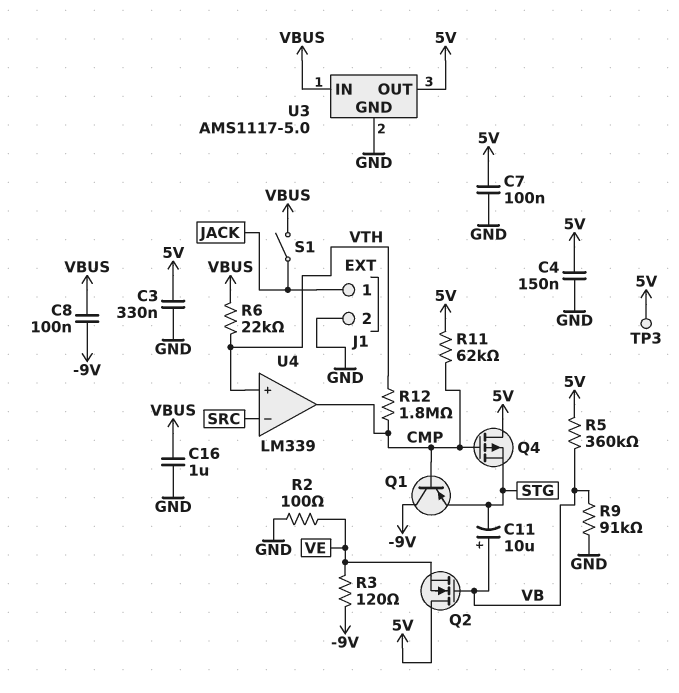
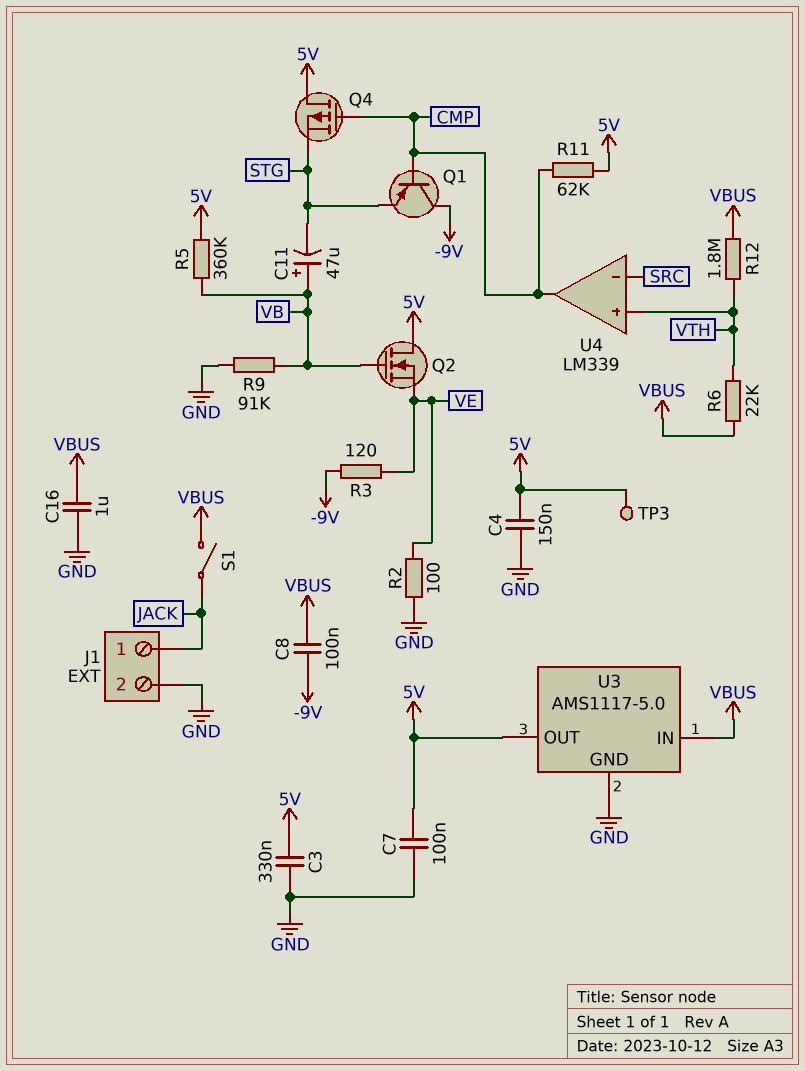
C11: 10uF (plus VB, minus STG) -> 47uF (plus VB, minus STG)
R12: 1.8M (CMP, VTH) -> 1.8M (VBUS, VTH)

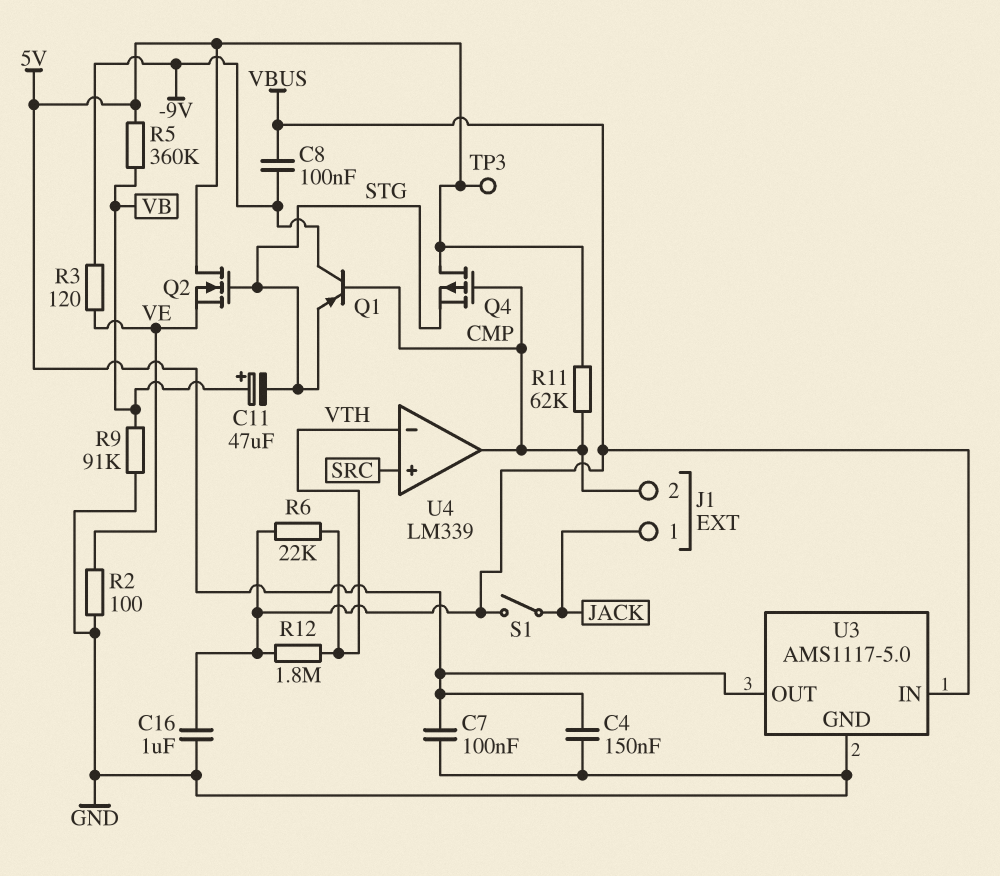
C3: 330nF (5V, GND) -> none
J1 pin 2: GND -> CMP
Q2: NMOS (G VB, D 5V, S VE) -> NMOS (G STG, D 5V, S VE)
U4 pin in+: VTH -> SRC
U4 pin in-: SRC -> VTH

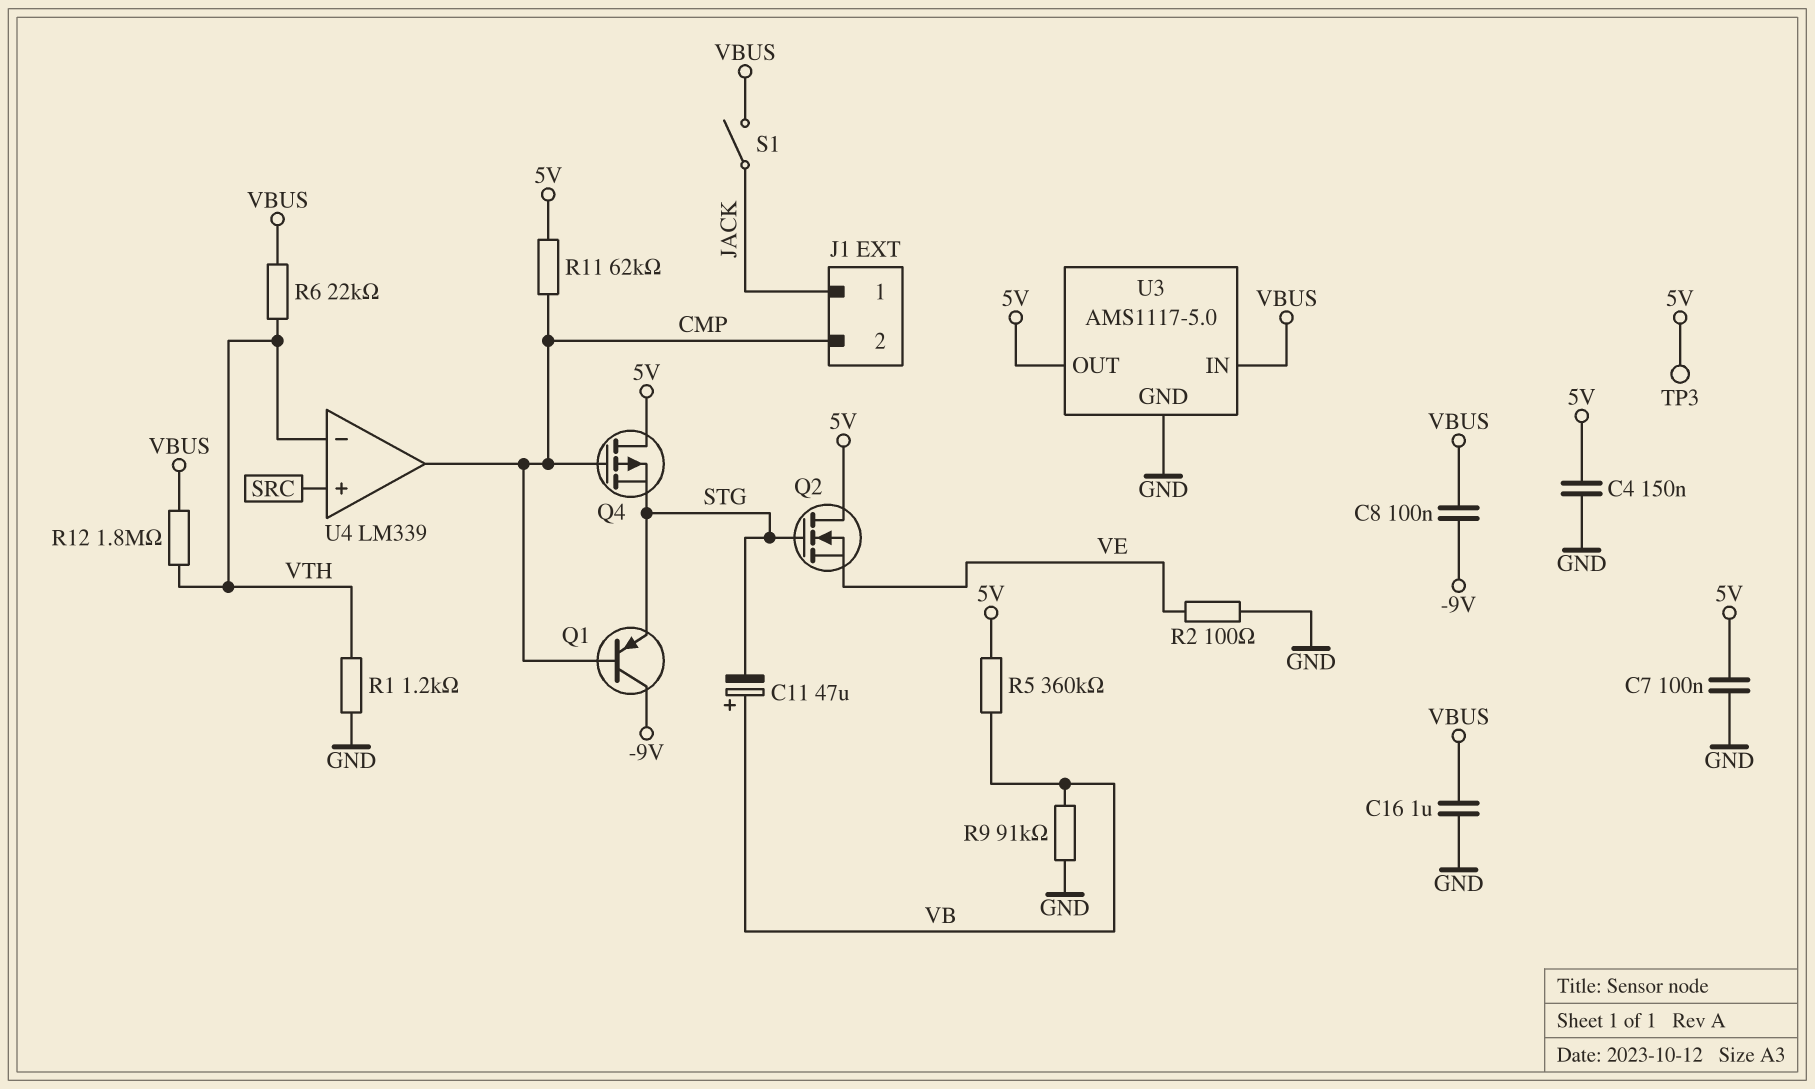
R1: none -> 1.2k (GND, VTH)
R3: 120 (-9V, VE) -> none

